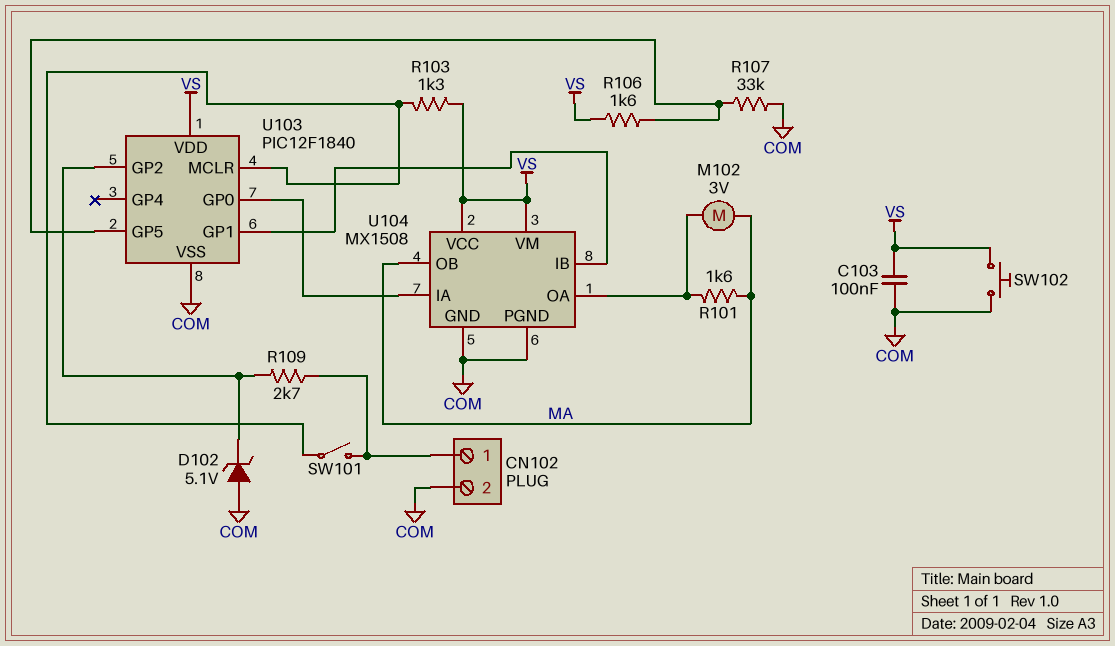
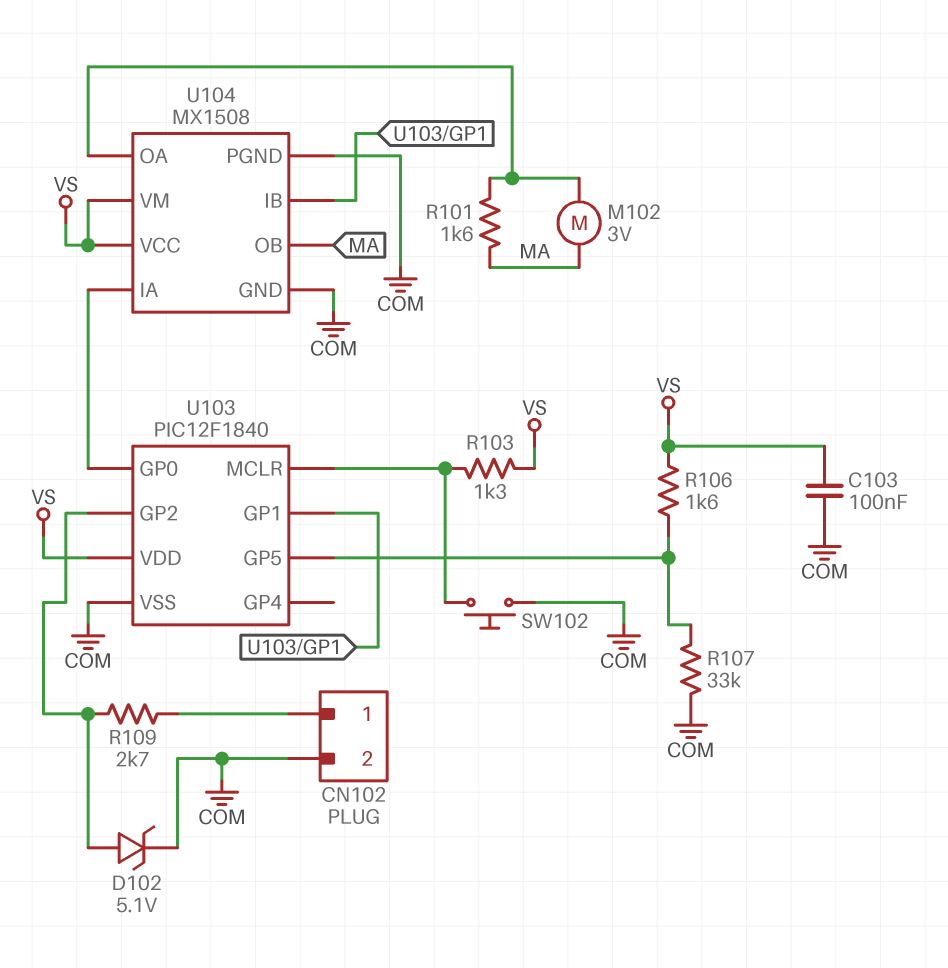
D102: zener 5.1V (A COM, K U103/GP2) -> zener 5.1V (A U103/GP2, K COM)
SW101: switch (CN102/1, U103/MCLR) -> none
SW102: button (COM, VS) -> button (COM, U103/MCLR)

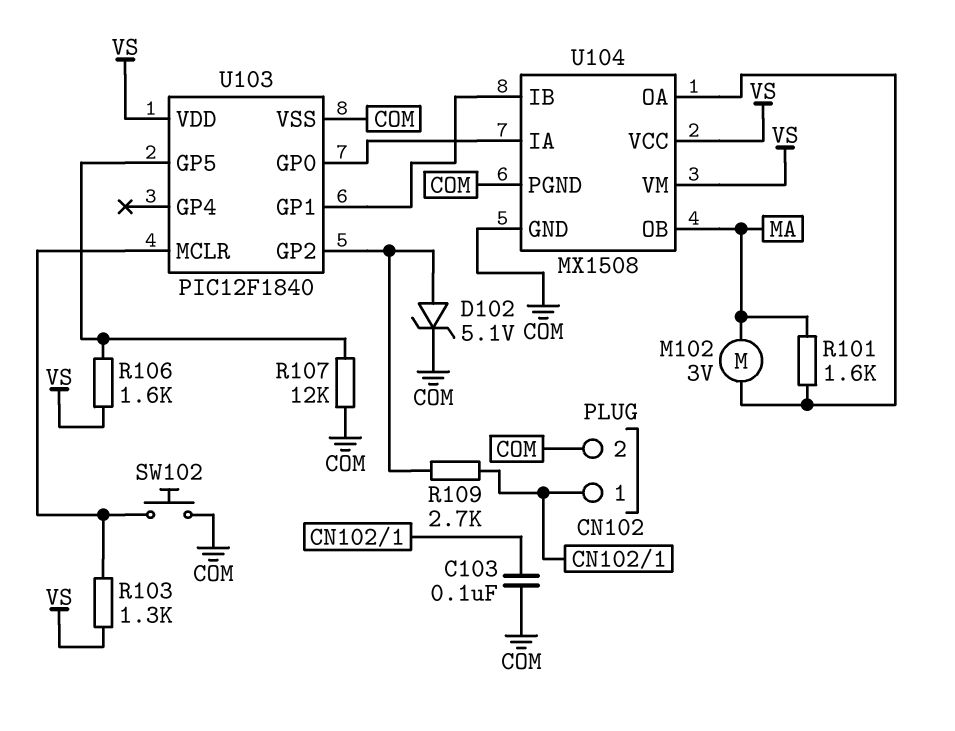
C103: 100nF (COM, VS) -> 100nF (CN102/1, COM)
R107: 33k (COM, U103/GP5) -> 12k (COM, U103/GP5)

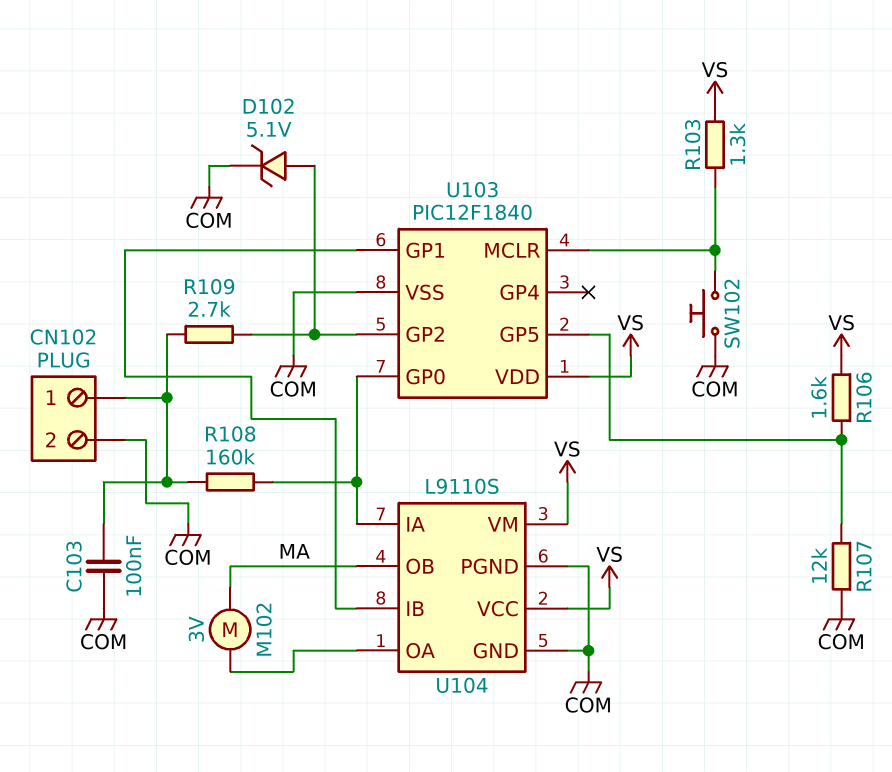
R101: 1.6k (MA, U104/OA) -> none
R108: none -> 160k (CN102/1, U103/GP0)
U104: MX1508 -> L9110S

